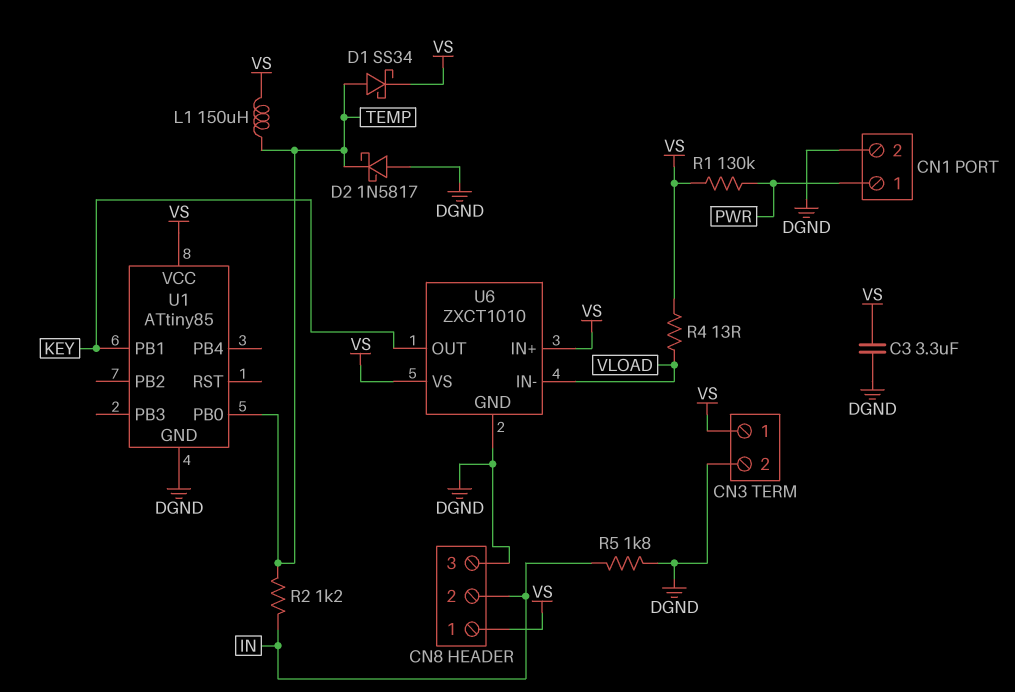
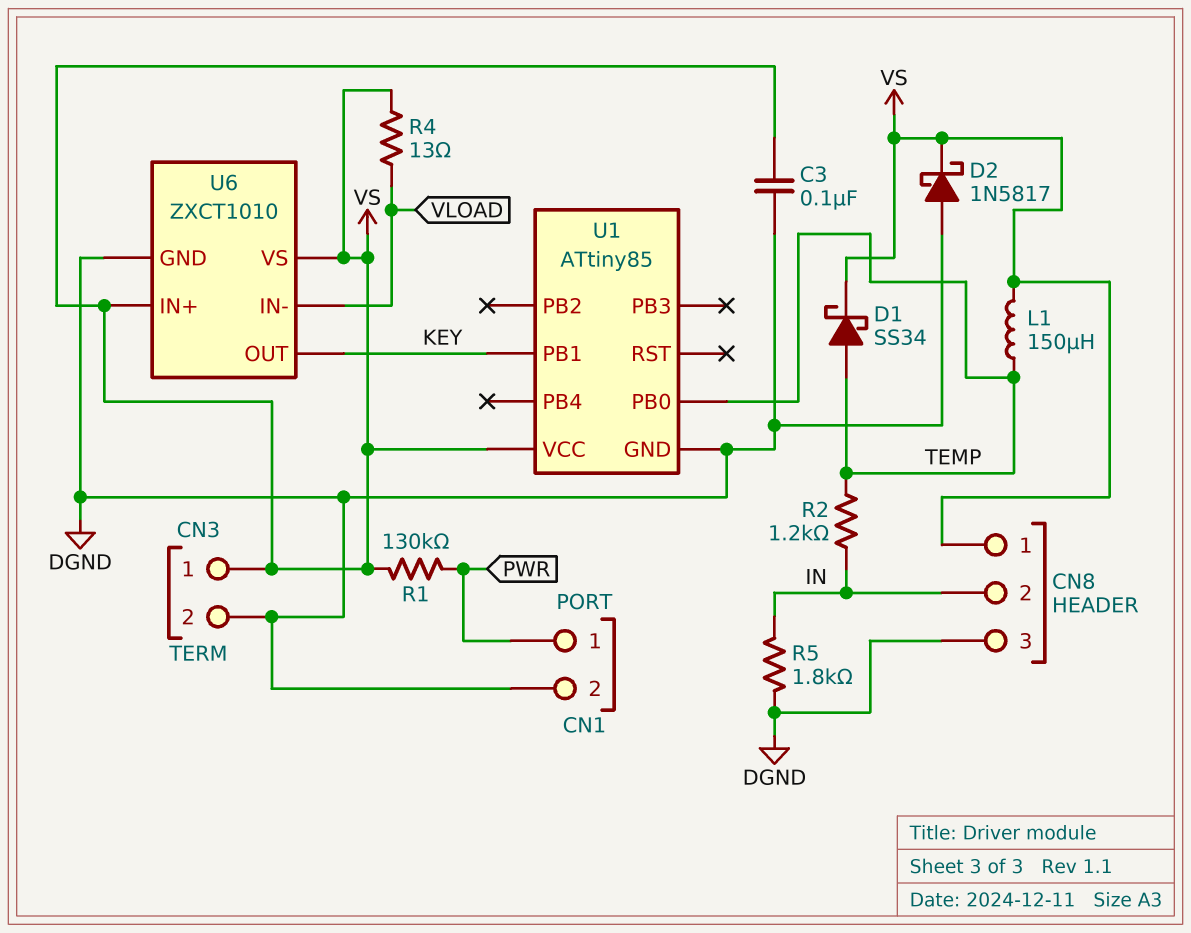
C3: 3.3uF (DGND, VS) -> 100nF (DGND, VS)
D2: schottky 1N5817 (A DGND, K TEMP) -> schottky 1N5817 (A DGND, K VS)

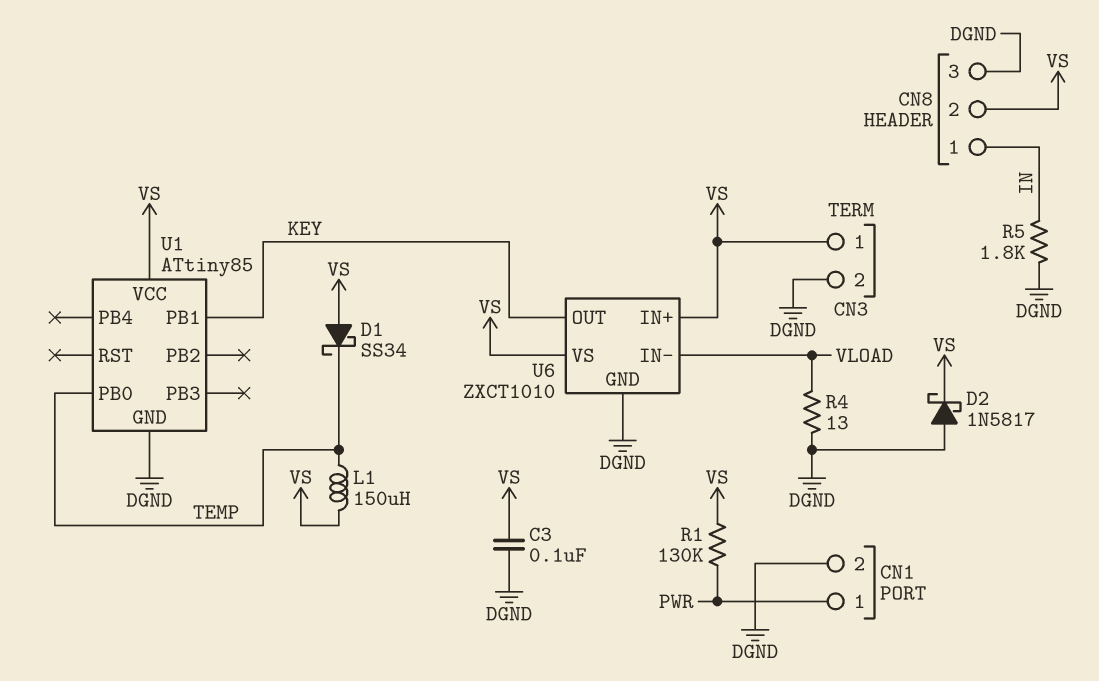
CN8 pin 1: VS -> IN
CN8 pin 2: IN -> VS
D1: schottky SS34 (A TEMP, K VS) -> schottky SS34 (A VS, K TEMP)
R2: 1.2k (IN, TEMP) -> none
R4: 13 (VLOAD, VS) -> 13 (DGND, VLOAD)

